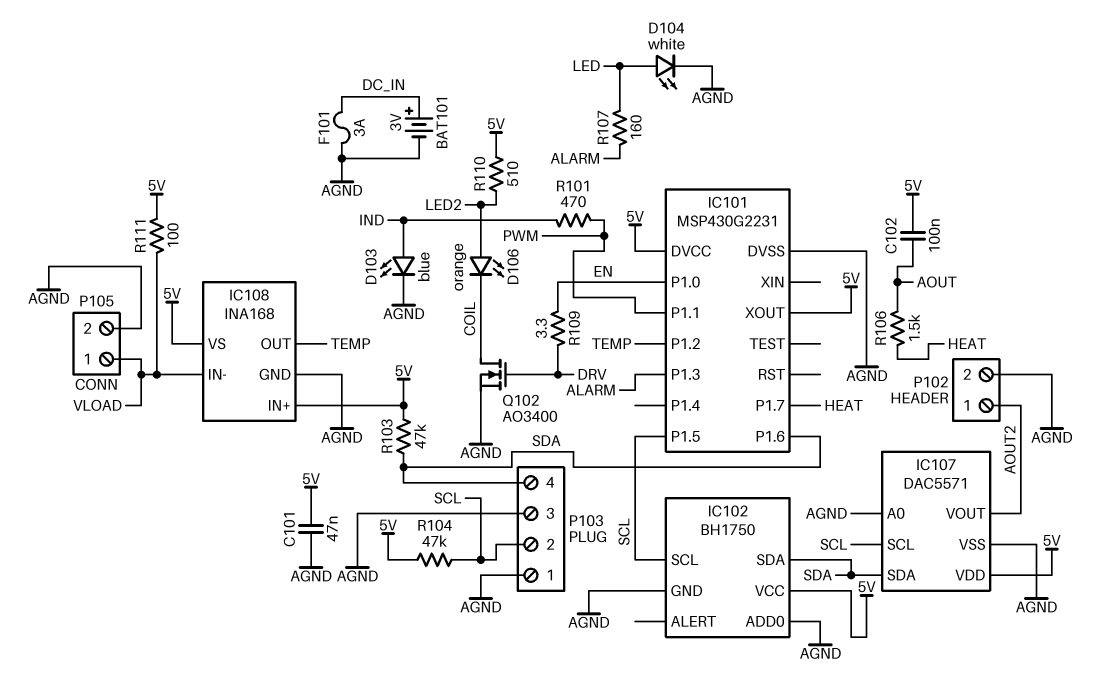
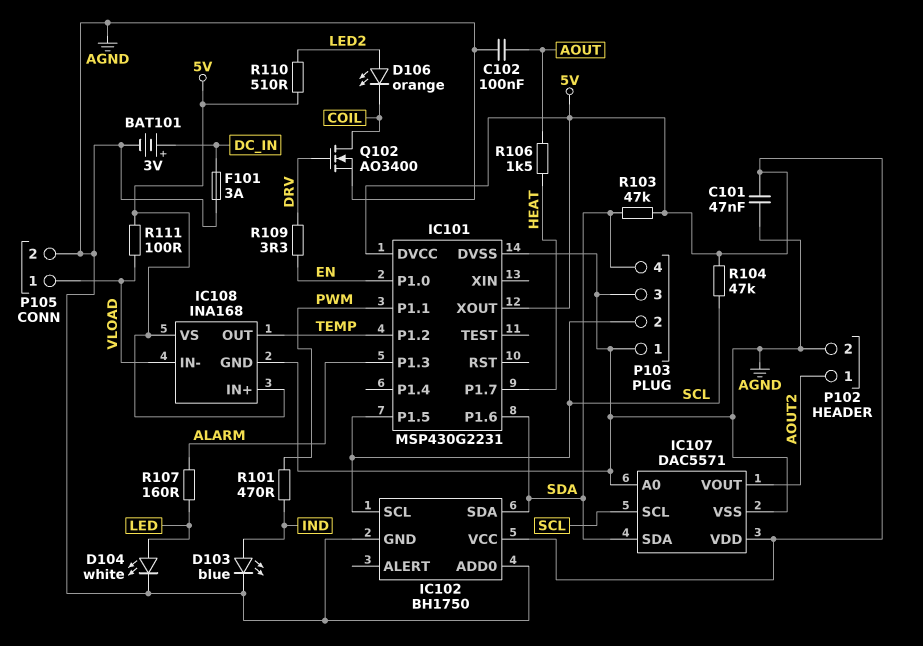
C102: 100nF (5V, AOUT) -> 100nF (AGND, AOUT)

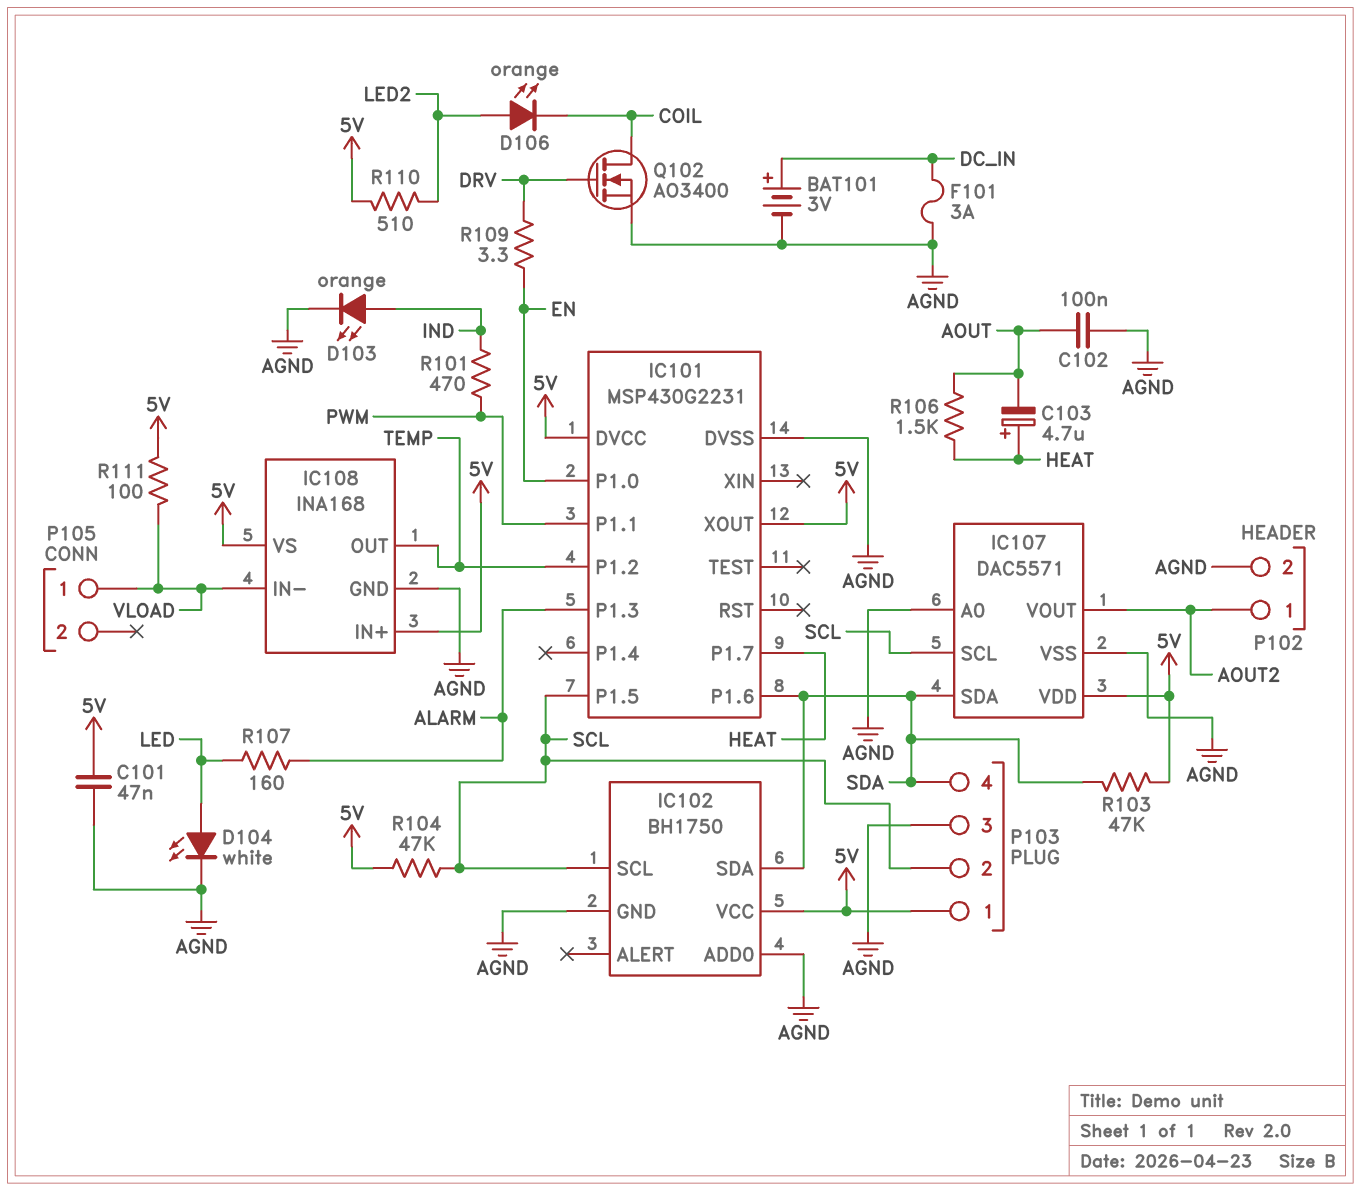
C103: none -> 4.7uF (plus HEAT, minus AOUT)
D103: LED blue (A IND, K AGND) -> LED orange (A IND, K AGND)
P103 pin 1: AGND -> 5V
P105 pin 2: AGND -> none

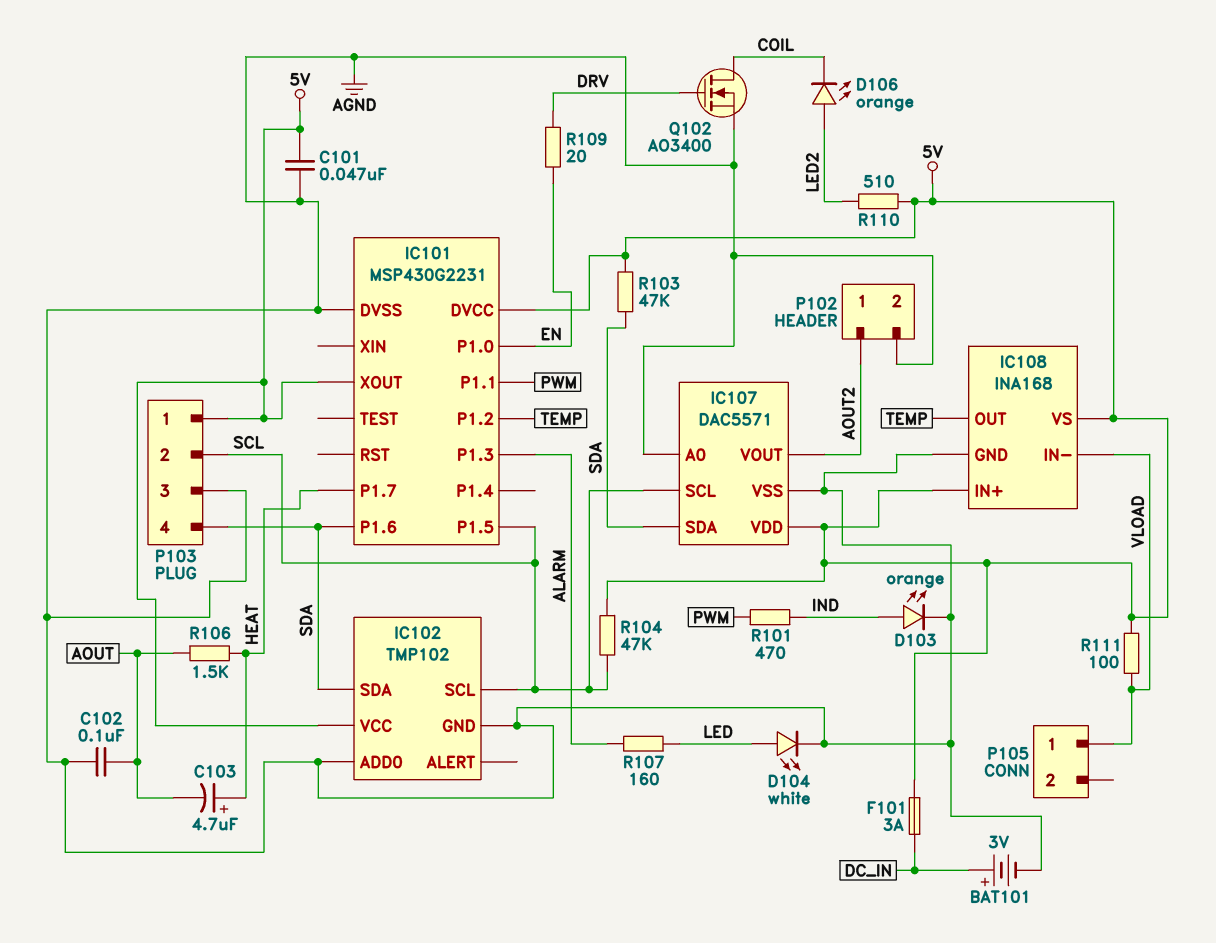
F101: 3A (AGND, DC_IN) -> 3A (5V, DC_IN)
IC102: BH1750 -> TMP102
R109: 3.3 (DRV, EN) -> 20 (DRV, EN)

